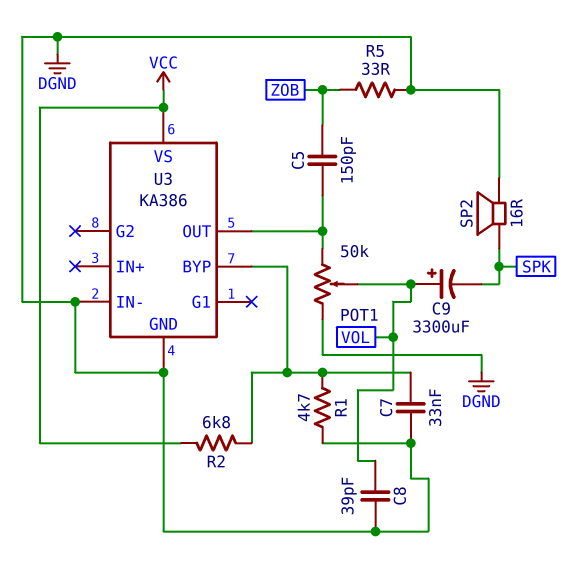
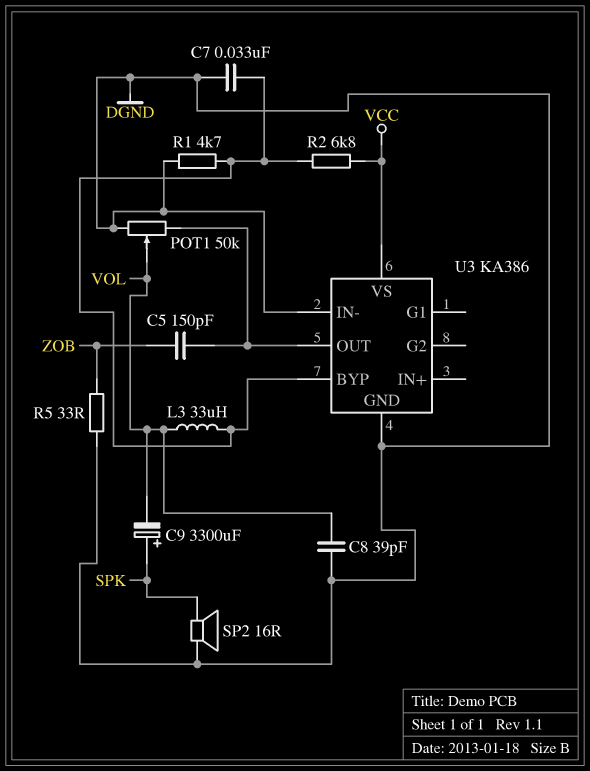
C9: 3300uF (plus VOL, minus SPK) -> 3300uF (plus SPK, minus VOL)
L3: none -> 33uH (U3/BYP, VOL)

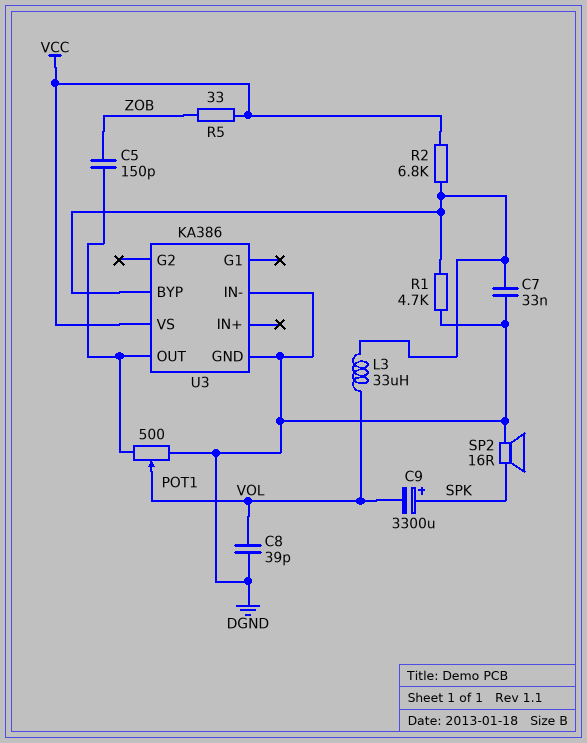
POT1: 50k (DGND, U3/OUT, wiper VOL) -> 500 (DGND, U3/OUT, wiper VOL)
R5: 33 (DGND, ZOB) -> 33 (VCC, ZOB)

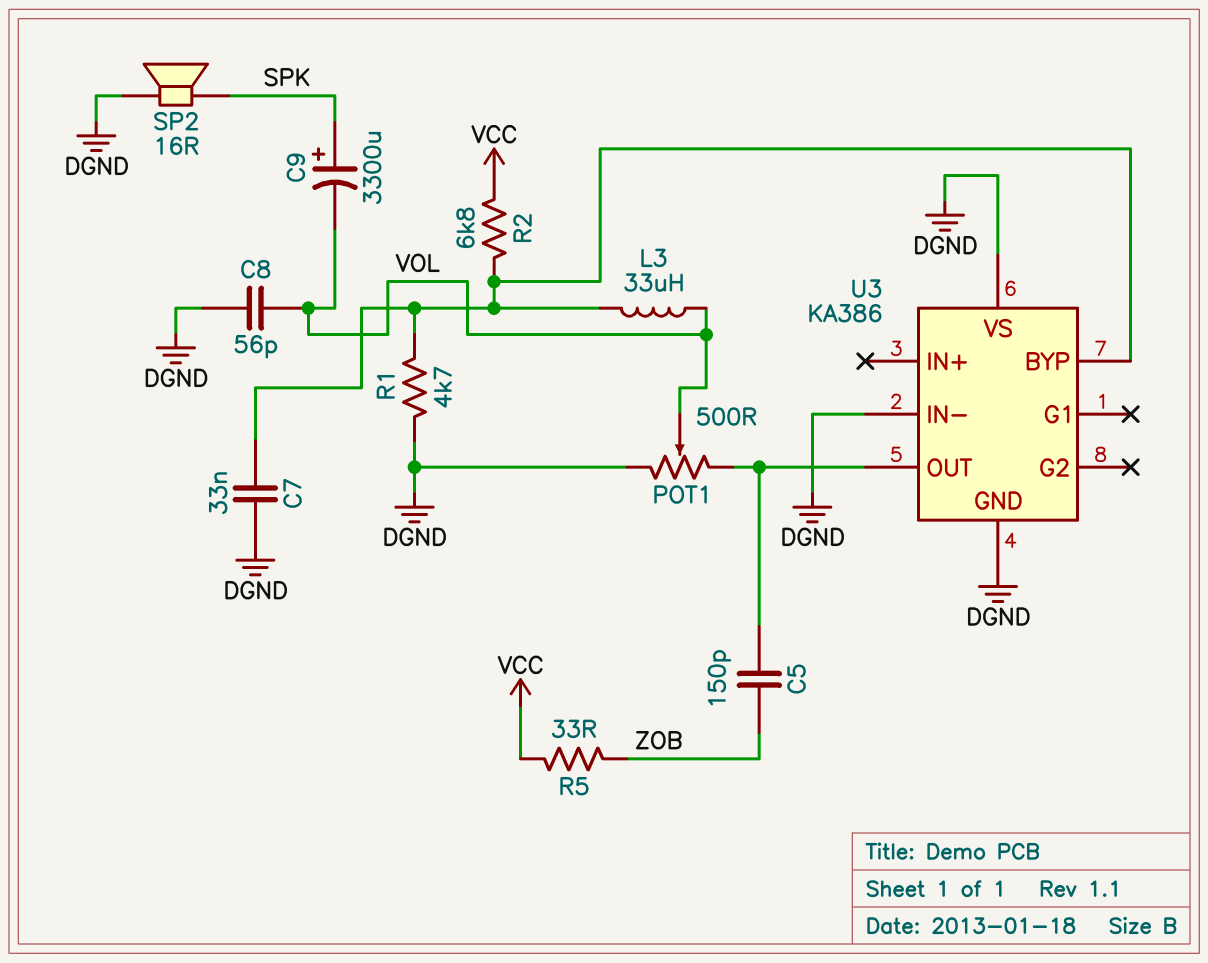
C8: 39pF (DGND, VOL) -> 56pF (DGND, VOL)
U3 pin VS: VCC -> DGND

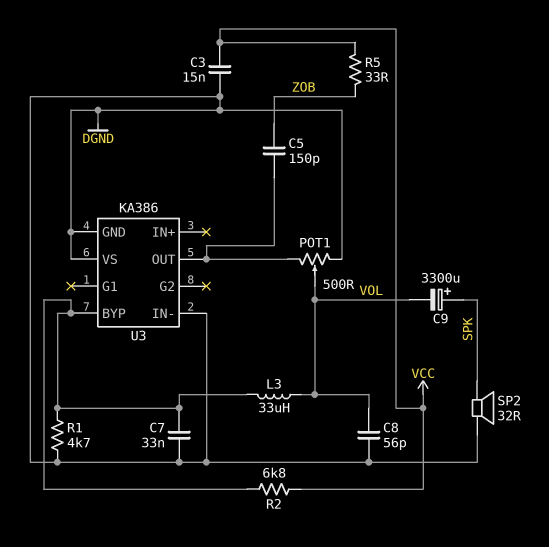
C3: none -> 15nF (DGND, VCC)
SP2: speaker 16R (DGND, SPK) -> speaker 32R (DGND, SPK)

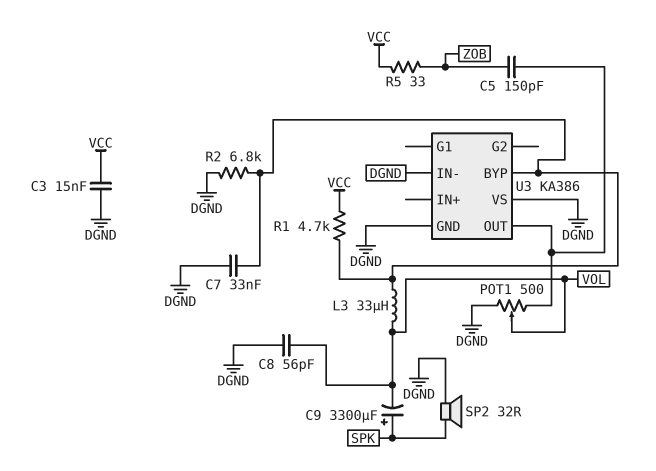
R1: 4.7k (DGND, U3/BYP) -> 4.7k (U3/BYP, VCC)
R2: 6.8k (U3/BYP, VCC) -> 6.8k (DGND, U3/BYP)

